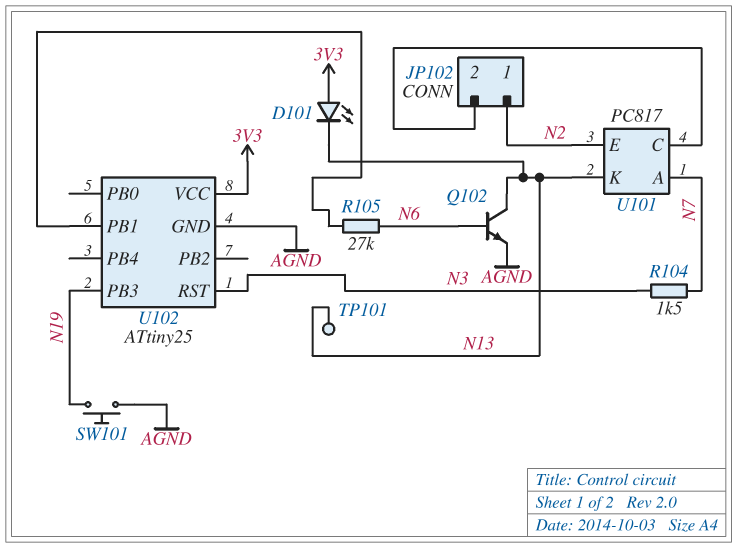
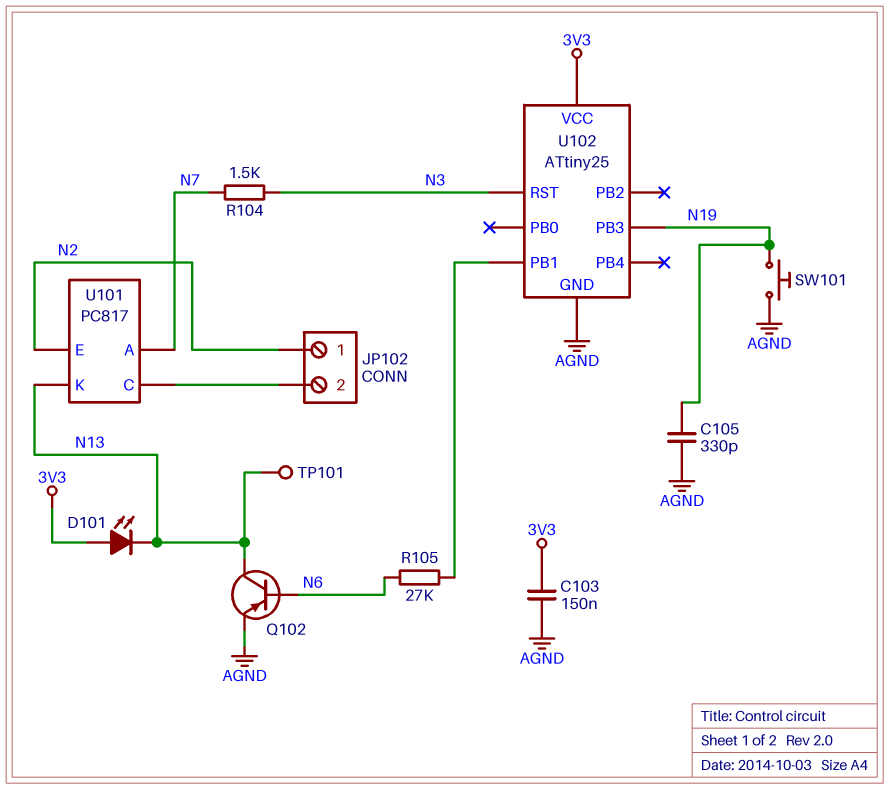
C103: none -> 150nF (3V3, AGND)
C105: none -> 330pF (AGND, N19)
Q102: NPN (B N6, C N13, E AGND) -> PNP (B N6, C N13, E AGND)

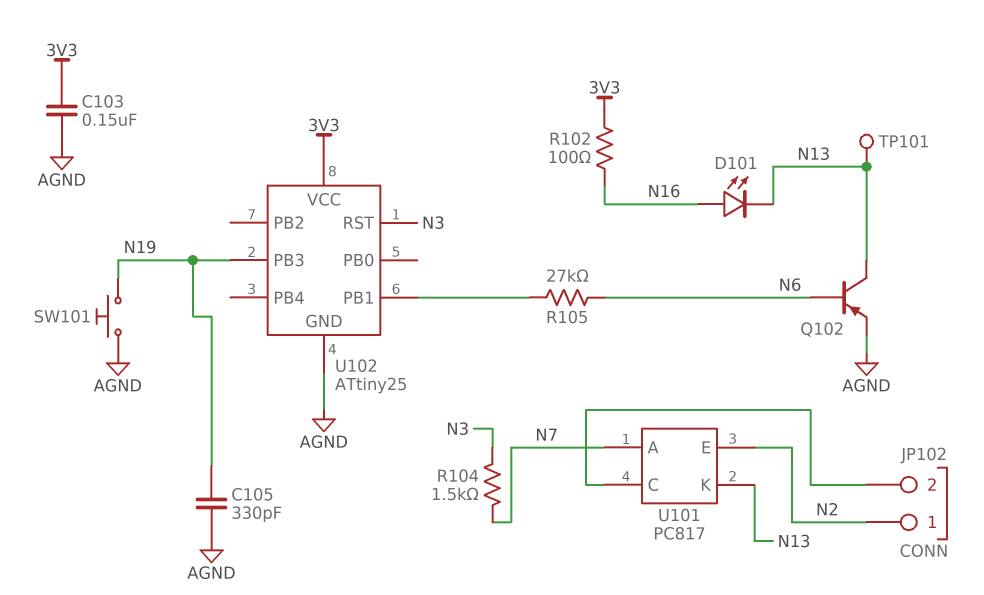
D101: LED (A 3V3, K N13) -> LED (A N16, K N13)
R102: none -> 100 (3V3, N16)

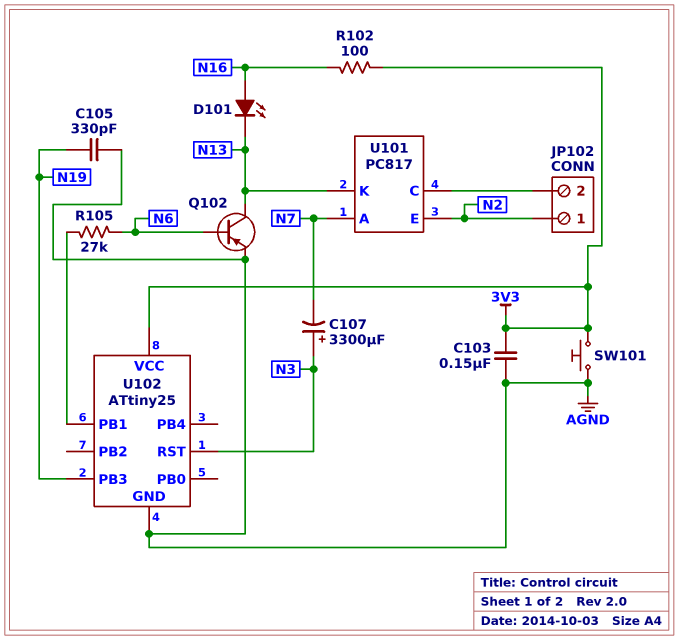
C107: none -> 3300uF (plus N3, minus N7)
R104: 1.5k (N3, N7) -> none
SW101: button (AGND, N19) -> button (3V3, AGND)
TP101: test point (N13) -> none

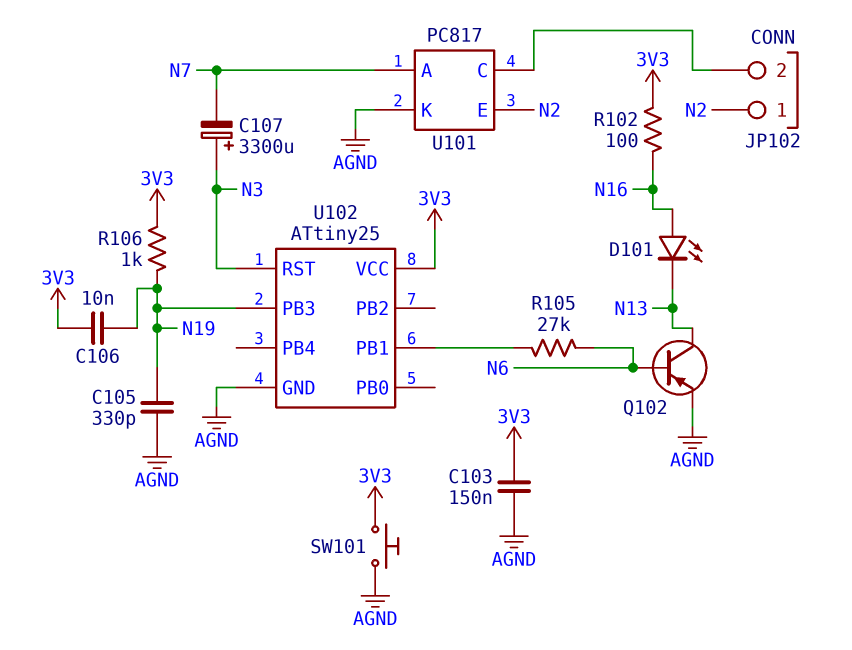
C106: none -> 10nF (3V3, N19)
R106: none -> 1k (3V3, N19)
U101 pin K: N13 -> AGND

